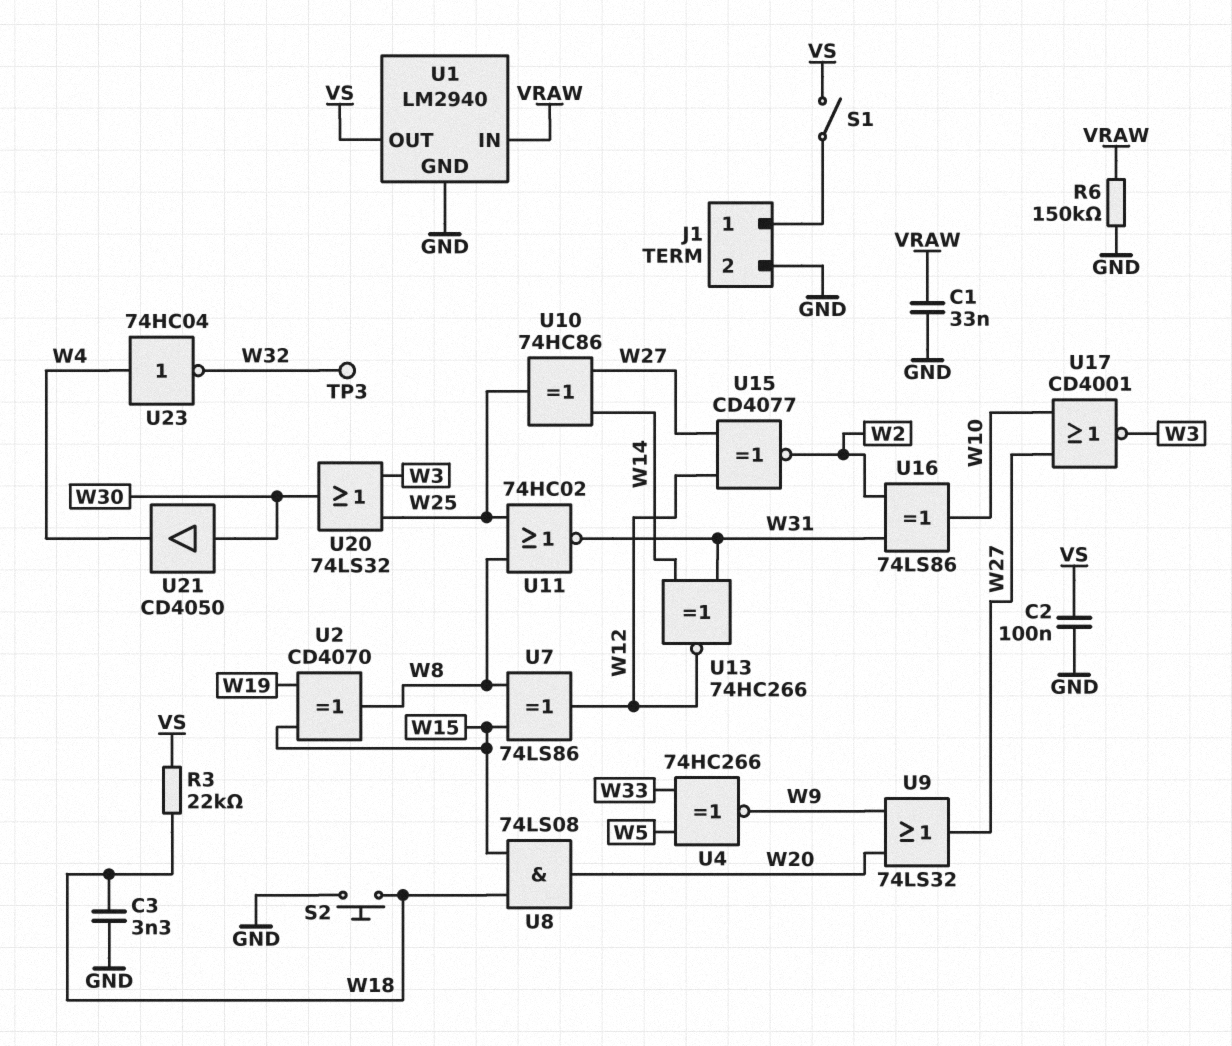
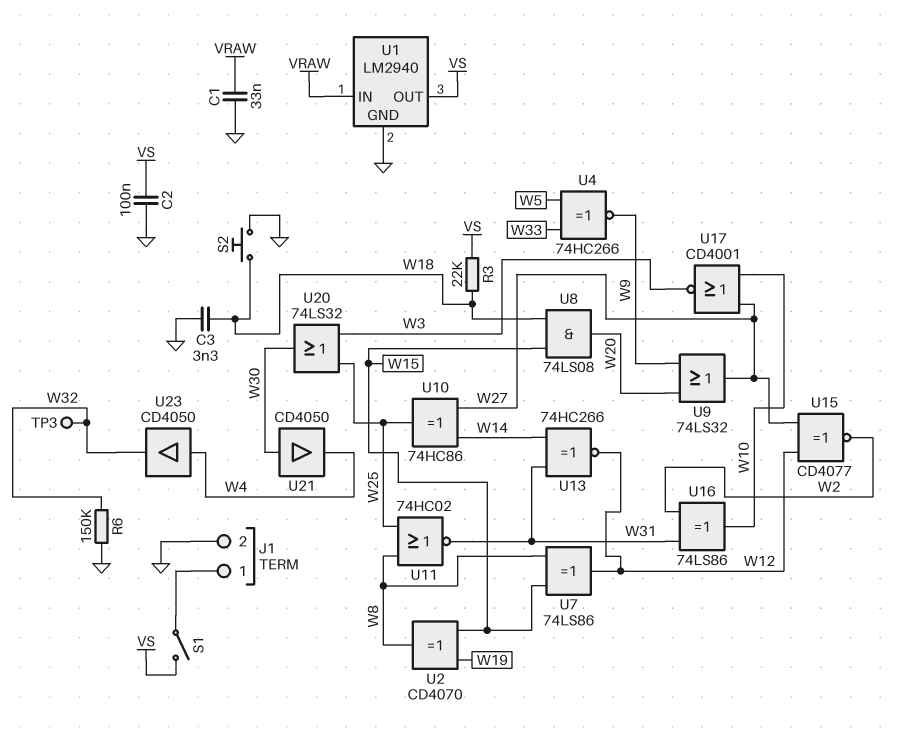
R6: 150k (GND, VRAW) -> 150k (GND, W32)
U23: NOT 74HC04 (in W4, out W32) -> buffer CD4050 (in W4, out W32)

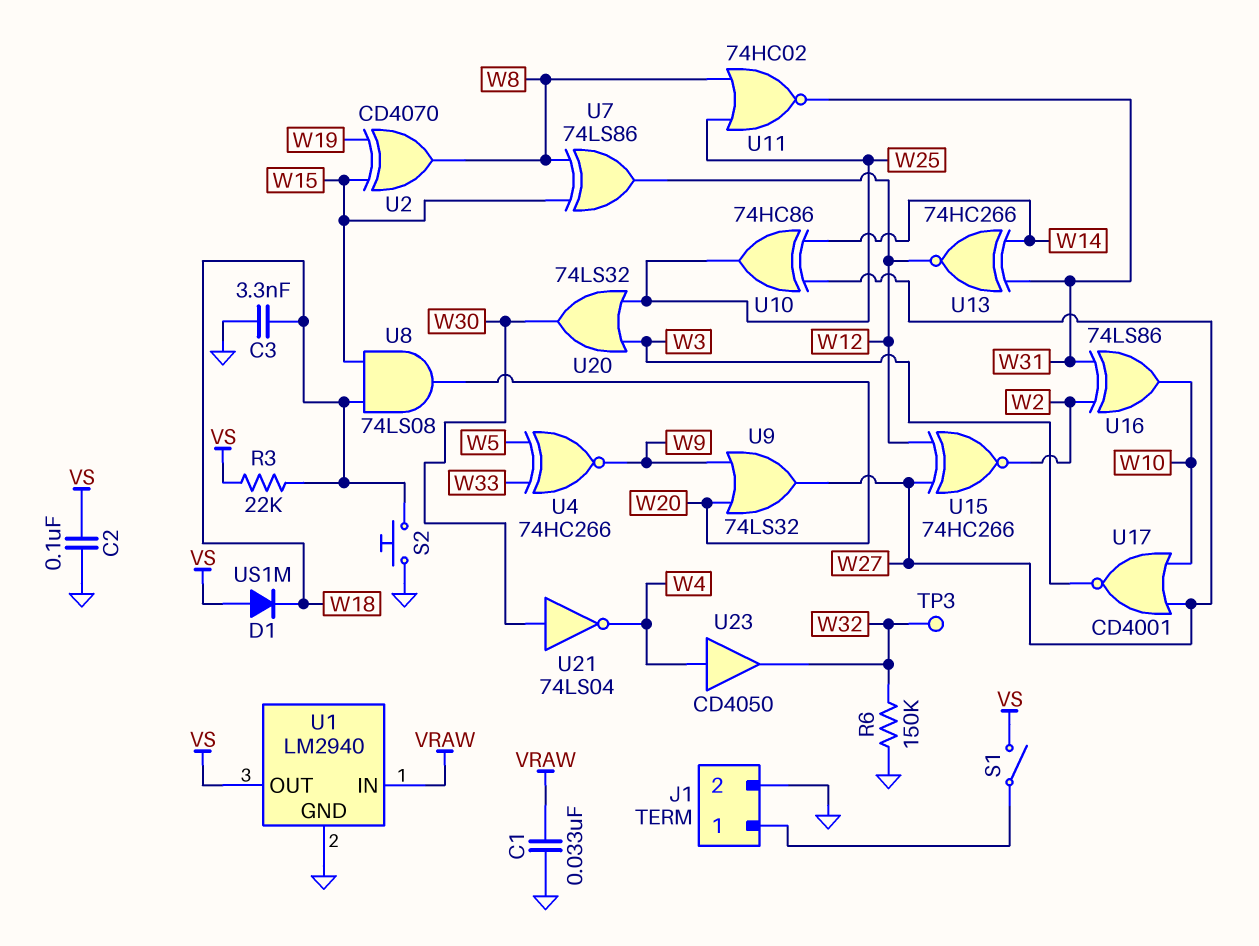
D1: none -> diode US1M (A VS, K W18)
U15: XNOR CD4077 (in W12, in W27, out W2) -> XNOR 74HC266 (in W12, in W27, out W2)
U21: buffer CD4050 (in W30, out W4) -> NOT 74LS04 (in W30, out W4)

